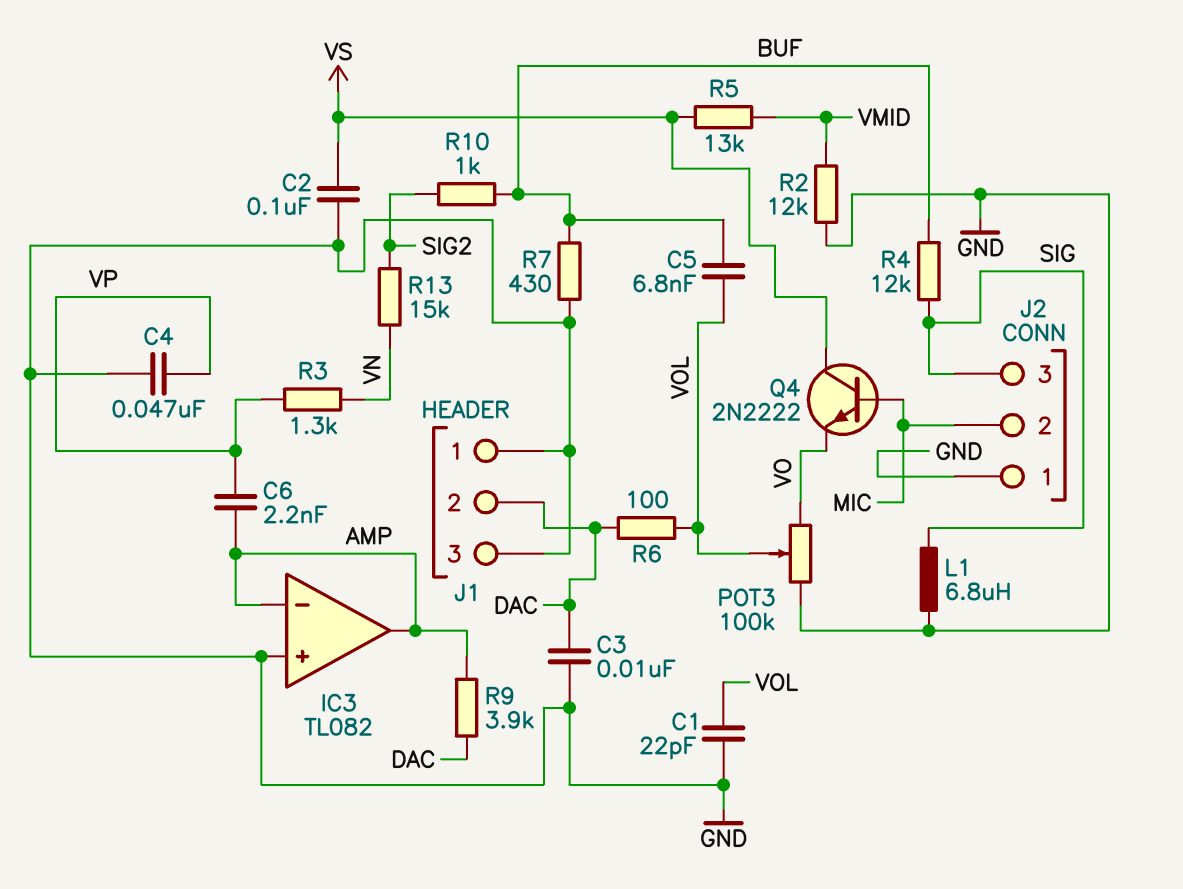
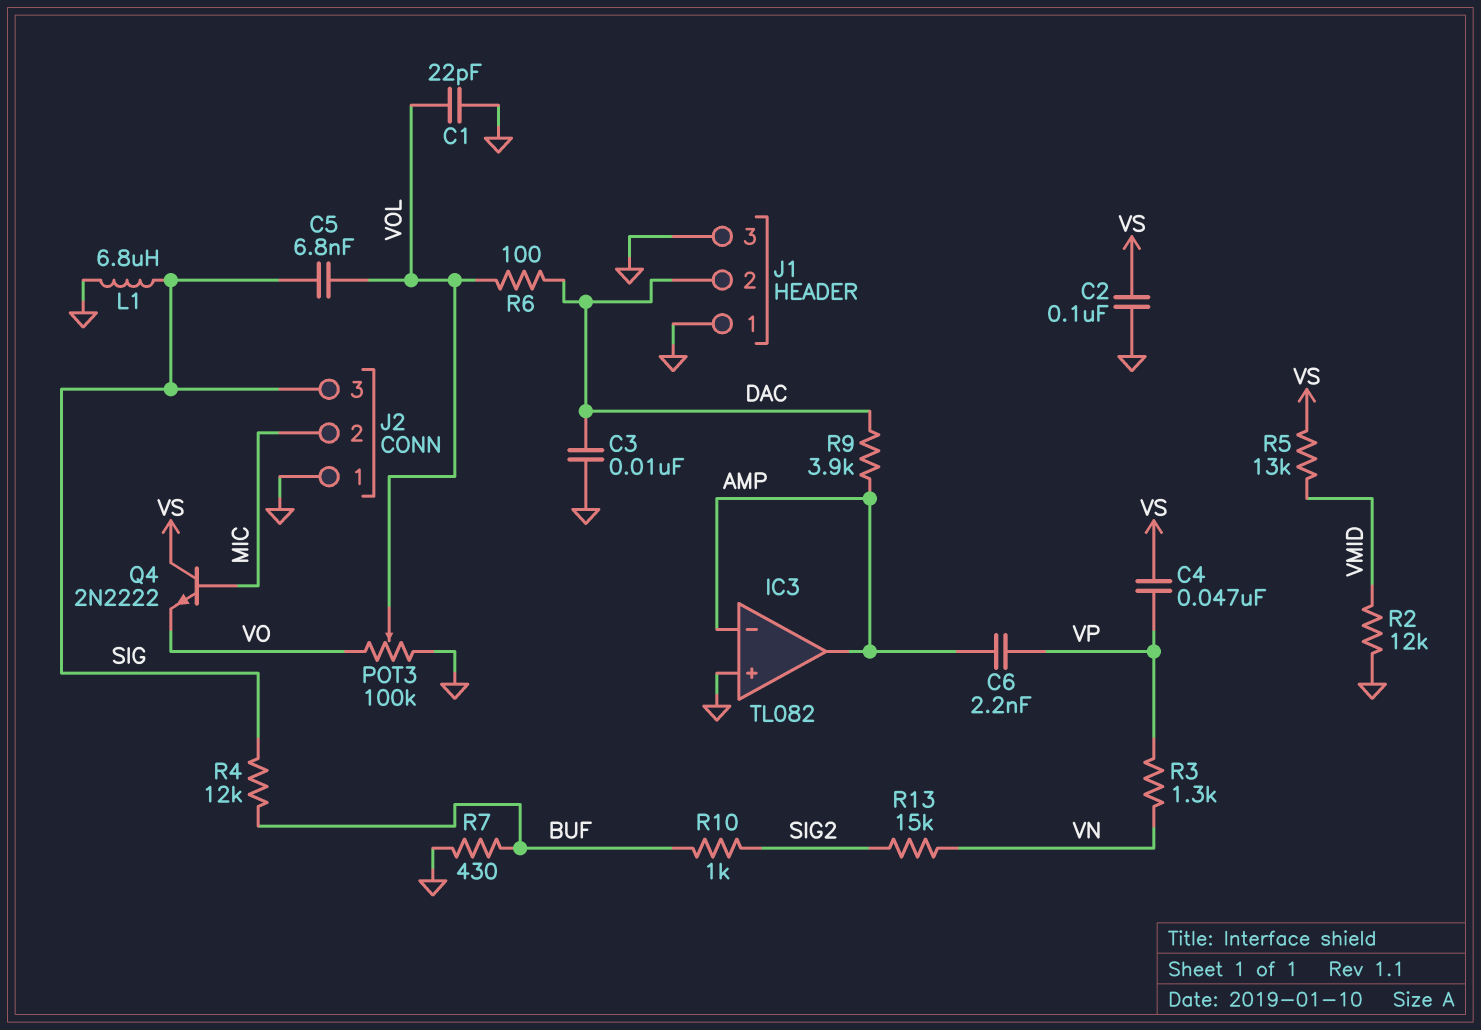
C4: 47nF (GND, VP) -> 47nF (VP, VS)
C5: 6.8nF (BUF, VOL) -> 6.8nF (SIG, VOL)

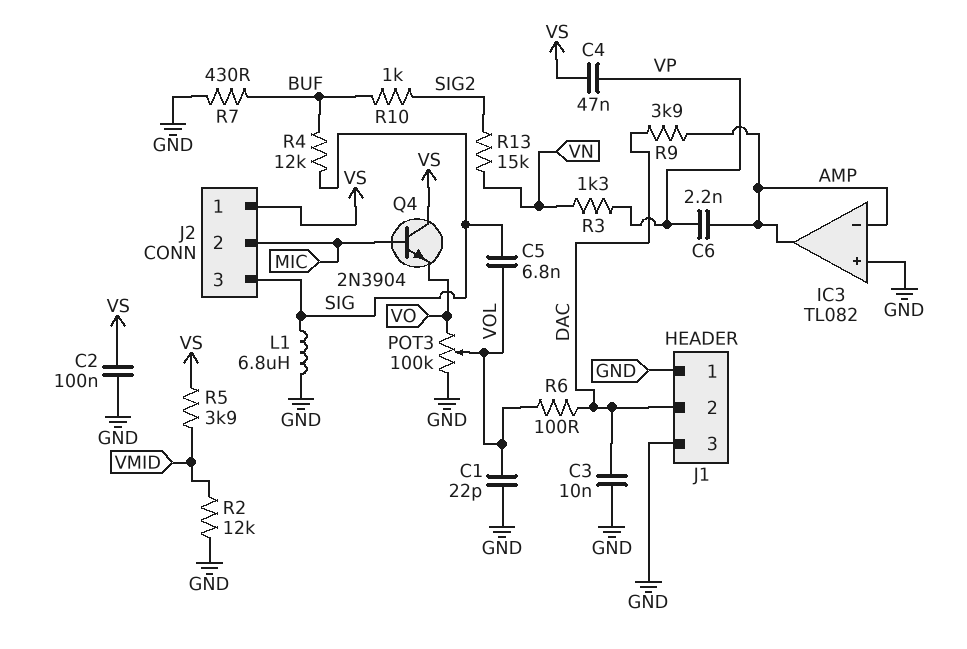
J2 pin 1: GND -> VS
Q4: NPN 2N2222 (B MIC, C VS, E VO) -> NPN 2N3904 (B MIC, C VS, E VO)
R5: 13k (VMID, VS) -> 3.9k (VMID, VS)

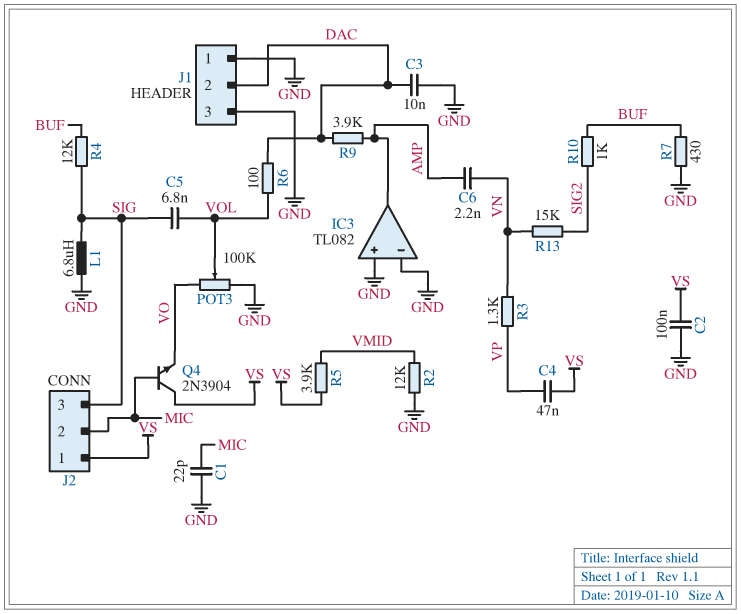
C1: 22pF (GND, VOL) -> 22pF (GND, MIC)
C6: 2.2nF (AMP, VP) -> 2.2nF (AMP, VN)
IC3 pin in-: AMP -> GND

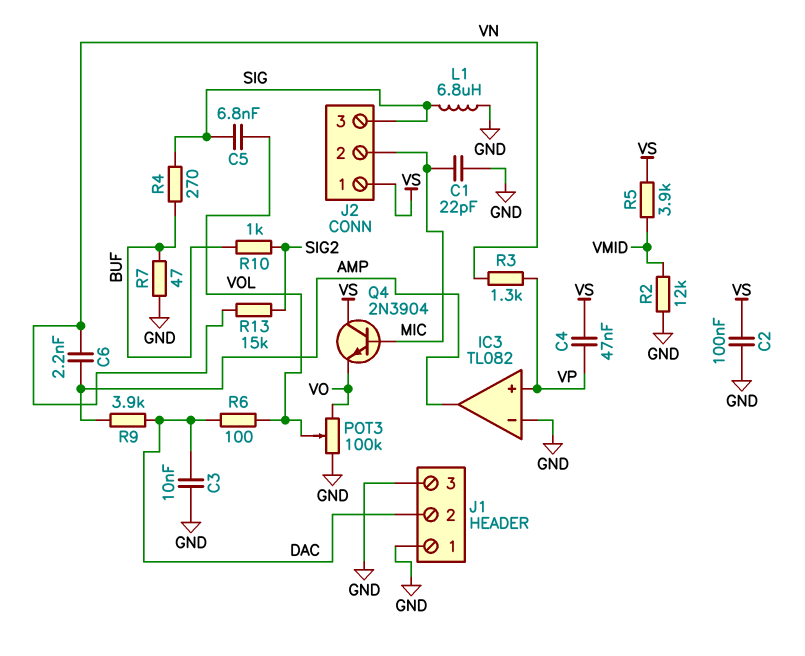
IC3 pin in+: GND -> VP
R4: 12k (BUF, SIG) -> 270 (BUF, SIG)
R7: 430 (BUF, GND) -> 47 (BUF, GND)

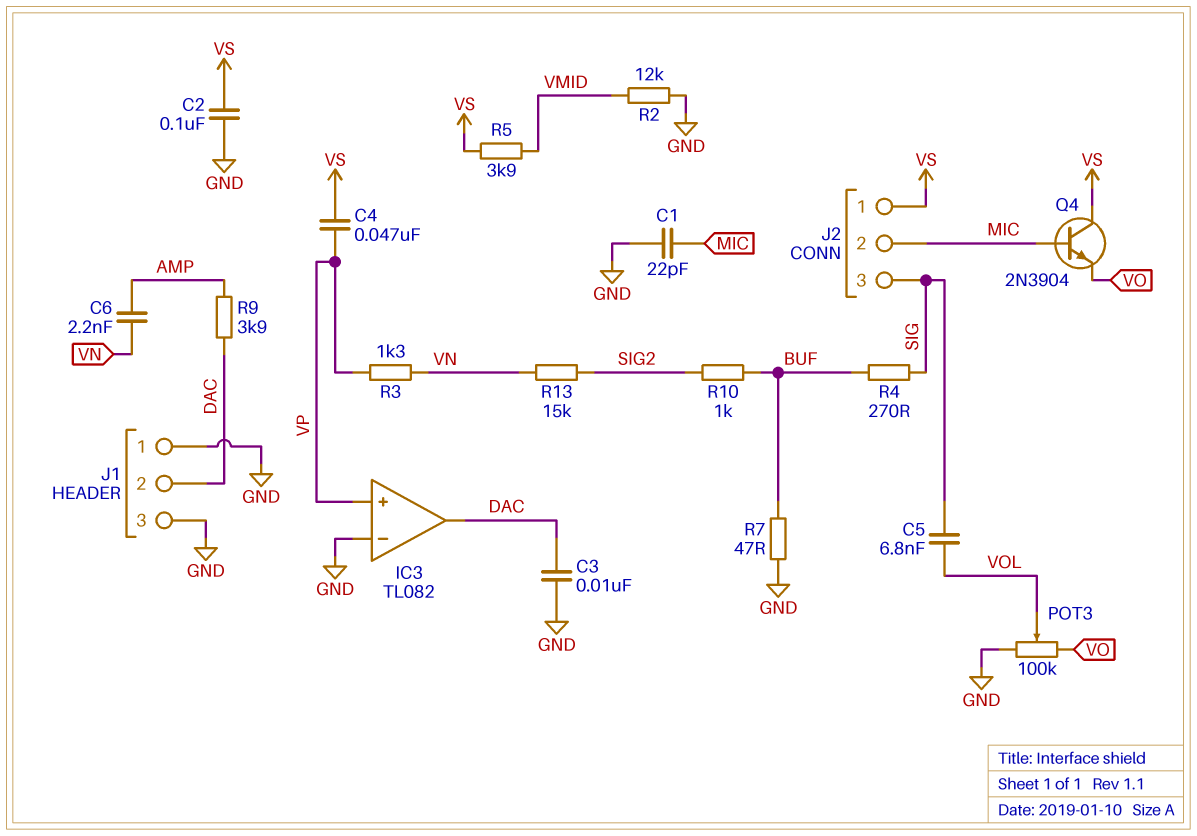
IC3 pin out: AMP -> DAC
L1: 6.8uH (GND, SIG) -> none
R6: 100 (DAC, VOL) -> none

